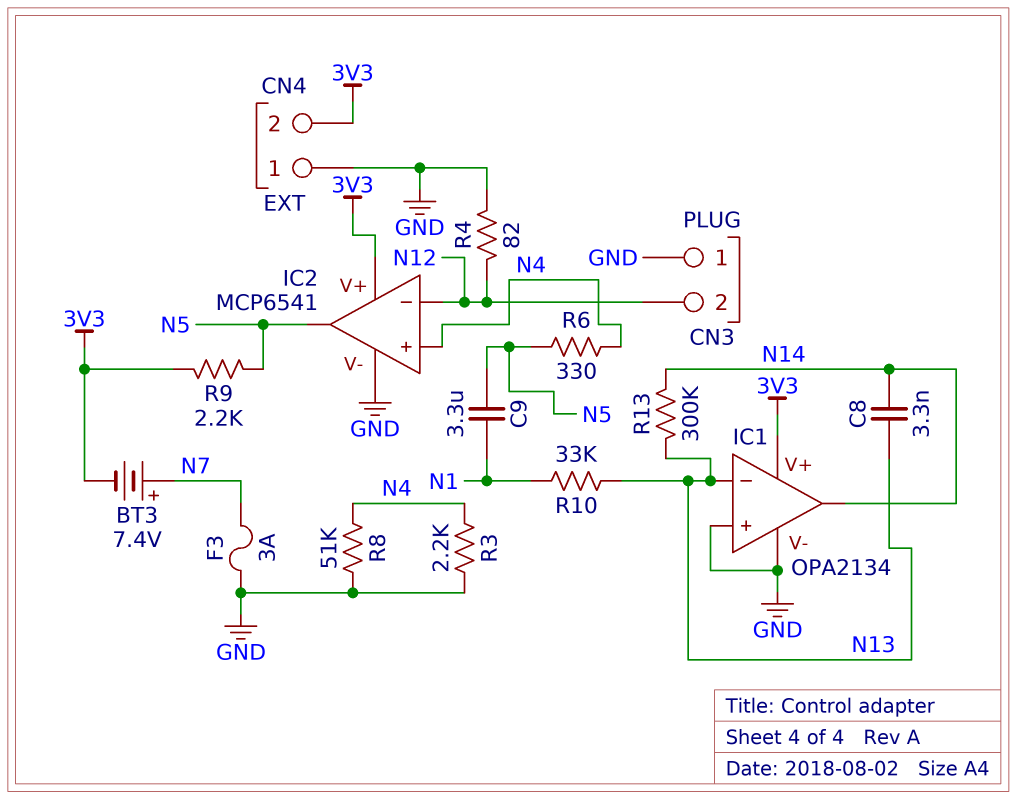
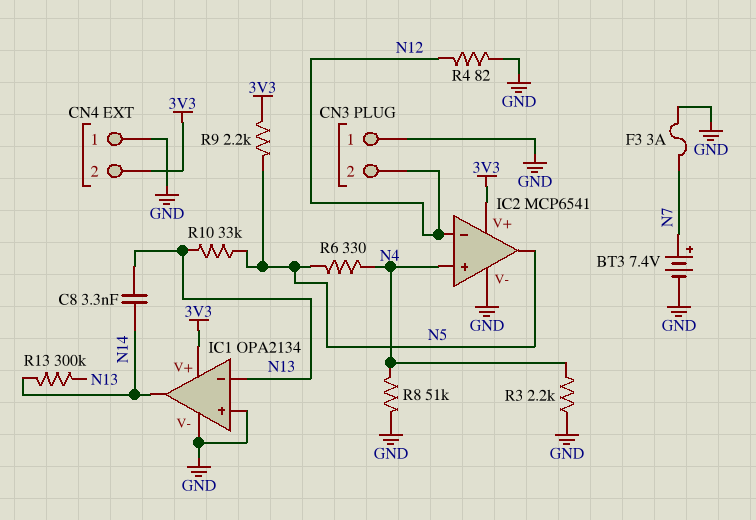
BT3: 7.4V (plus N7, minus 3V3) -> 7.4V (plus N7, minus GND)
C9: 3.3uF (N1, N5) -> none
R10: 33k (N1, N13) -> 33k (N5, N13)

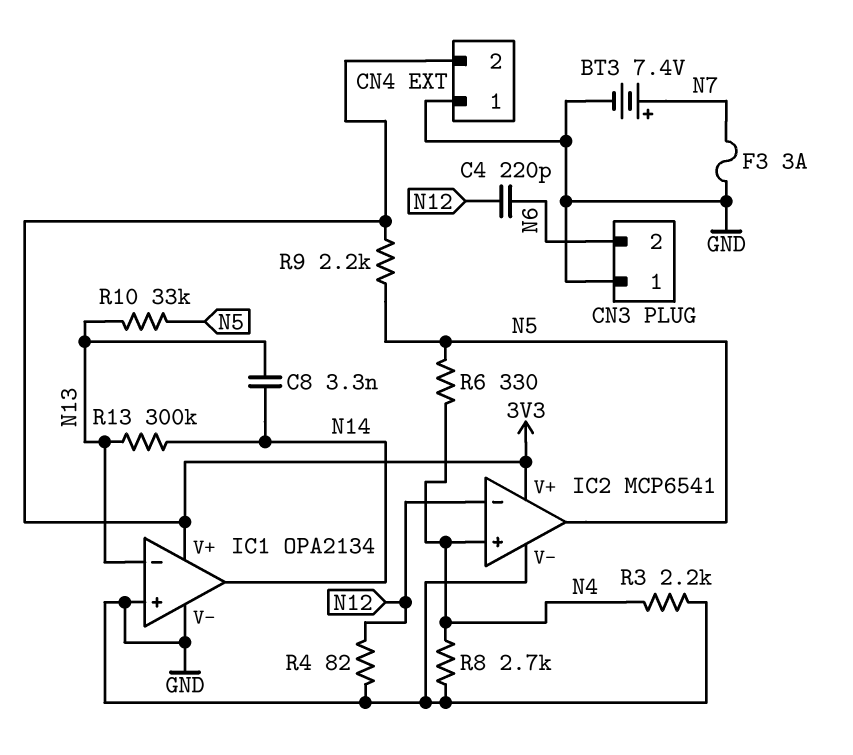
C4: none -> 220pF (N6, N12)
CN3 pin 2: N12 -> N6
R8: 51k (GND, N4) -> 2.7k (GND, N4)

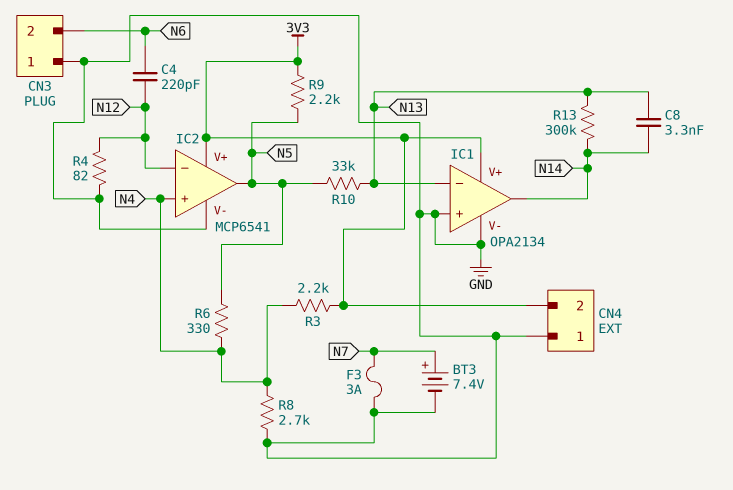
R3: 2.2k (GND, N4) -> 2.2k (3V3, N4)

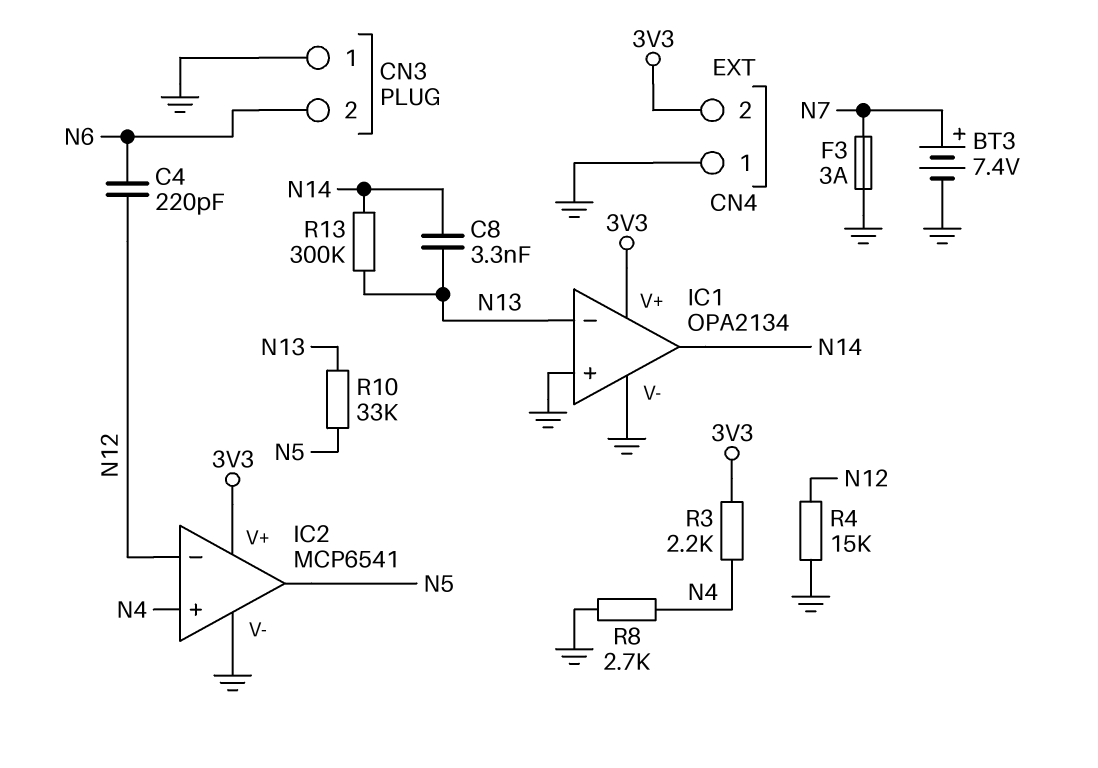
R4: 82 (GND, N12) -> 15k (GND, N12)
R6: 330 (N4, N5) -> none
R9: 2.2k (3V3, N5) -> none

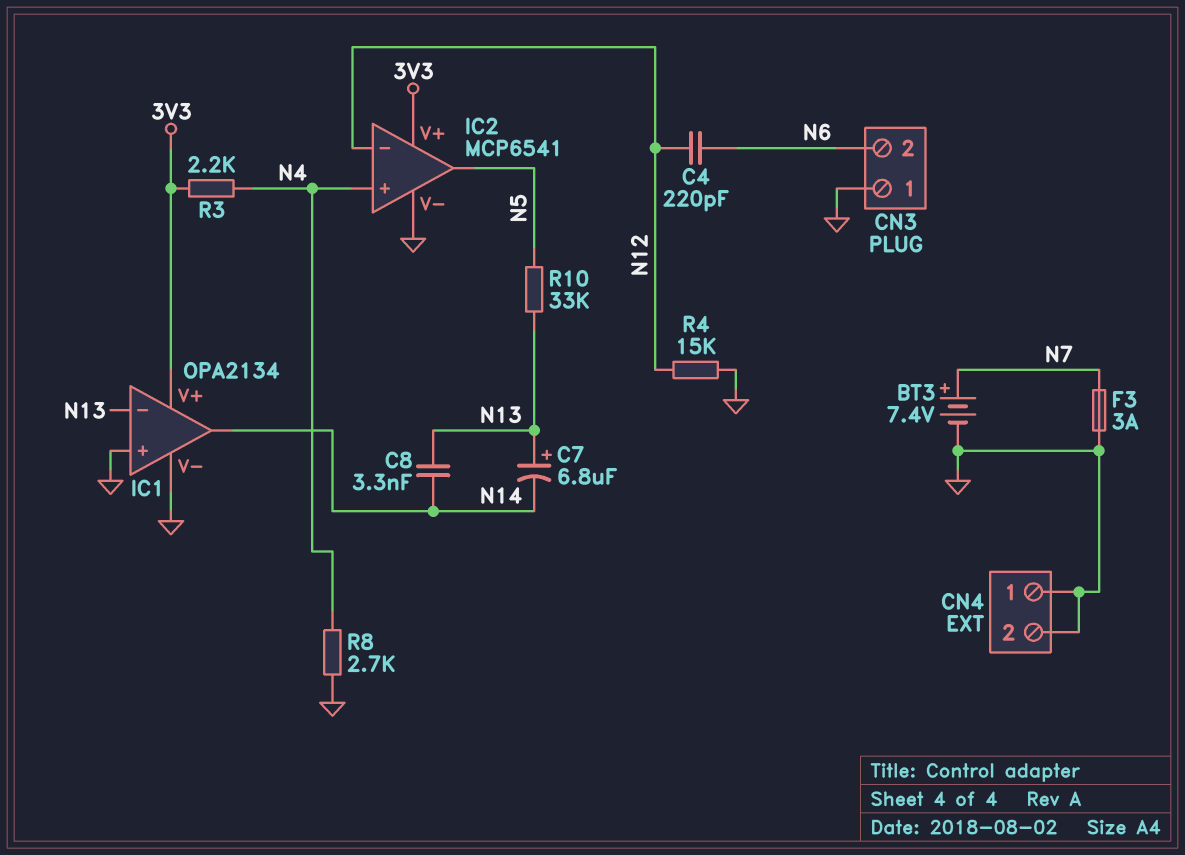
C7: none -> 6.8uF (plus N13, minus N14)
CN4 pin 2: 3V3 -> GND
R13: 300k (N13, N14) -> none

